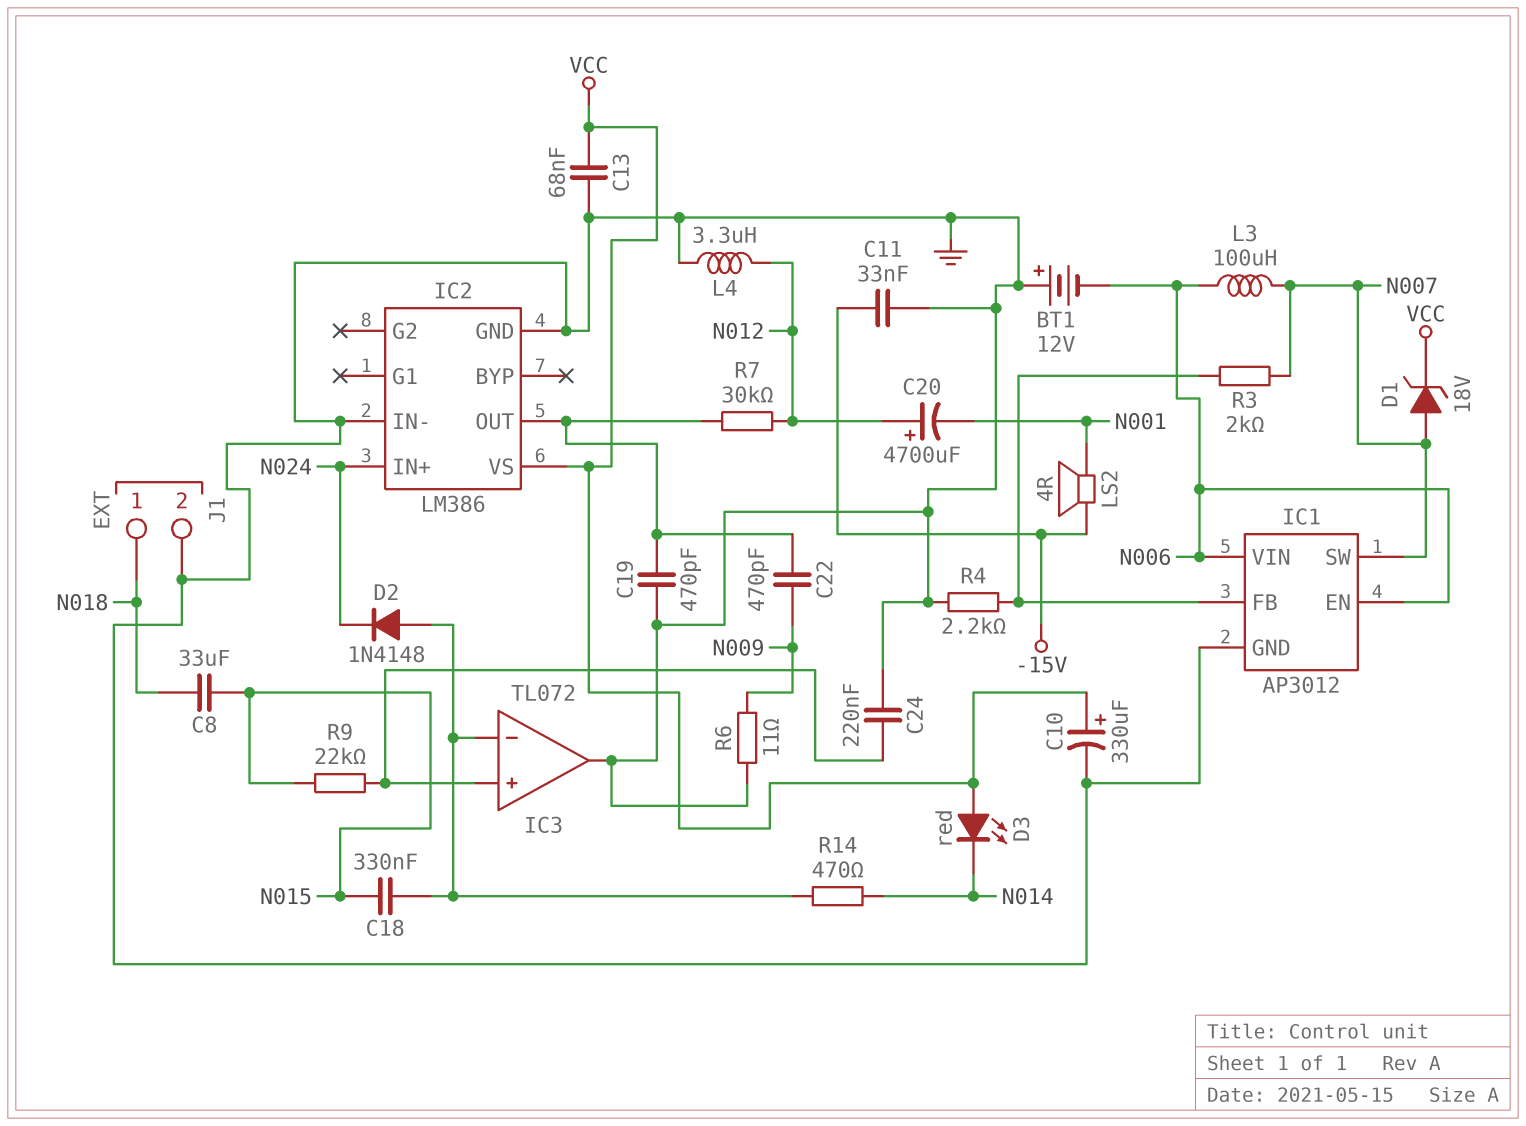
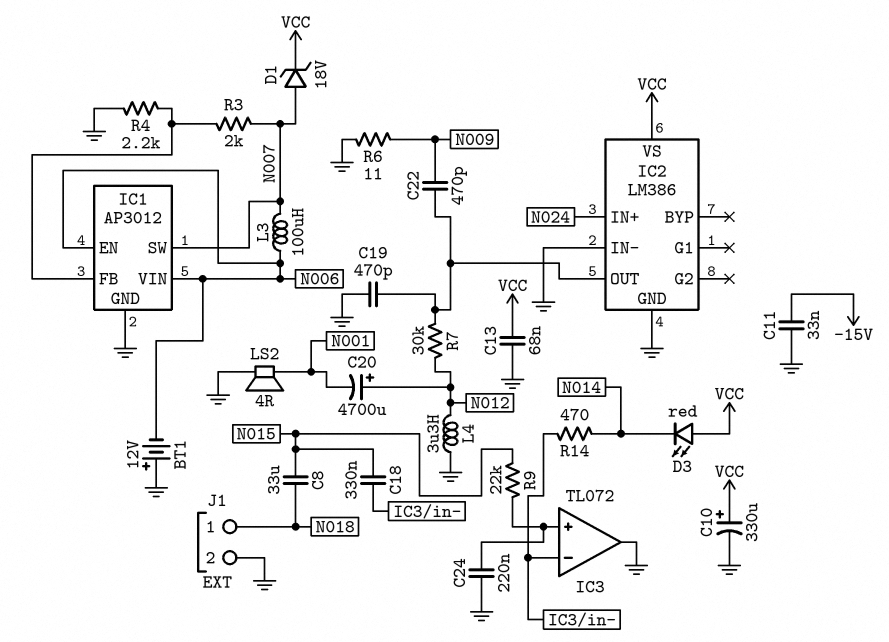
D2: diode 1N4148 (A IC3/in-, K N024) -> none
LS2: speaker 4R (-15V, N001) -> speaker 4R (GND, N001)

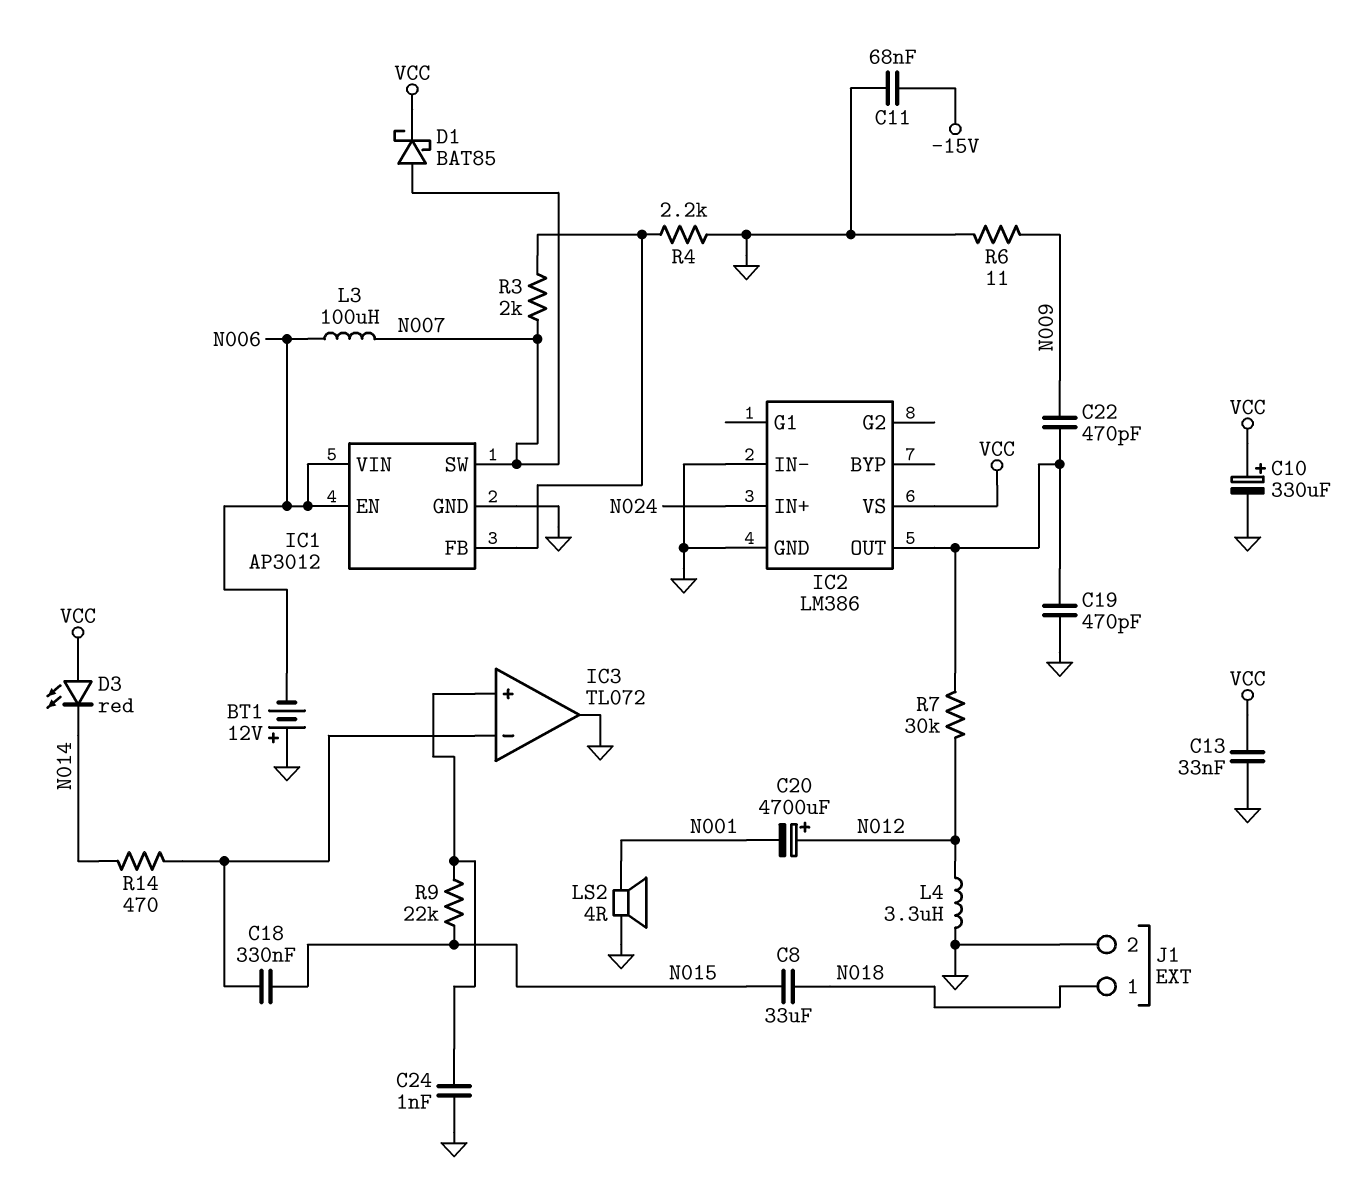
C11: 33nF (-15V, GND) -> 68nF (-15V, GND)
C13: 68nF (GND, VCC) -> 33nF (GND, VCC)
C24: 220nF (GND, IC3/in+) -> 1nF (GND, IC3/in+)
D1: zener 18V (A N007, K VCC) -> schottky BAT85 (A N007, K VCC)

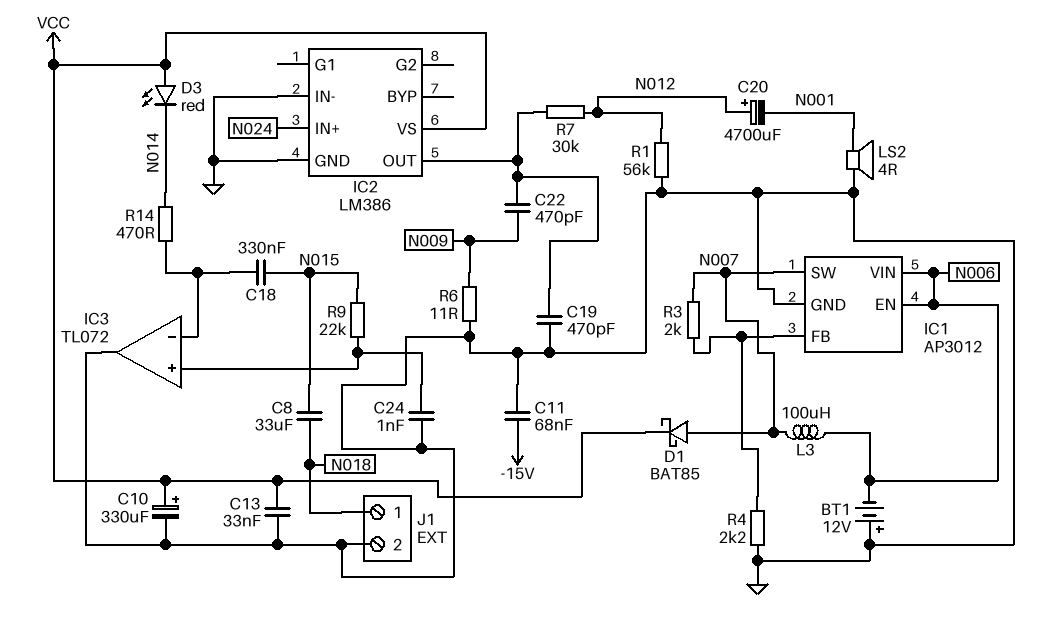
L4: 3.3uH (GND, N012) -> none
R1: none -> 56k (GND, N012)

